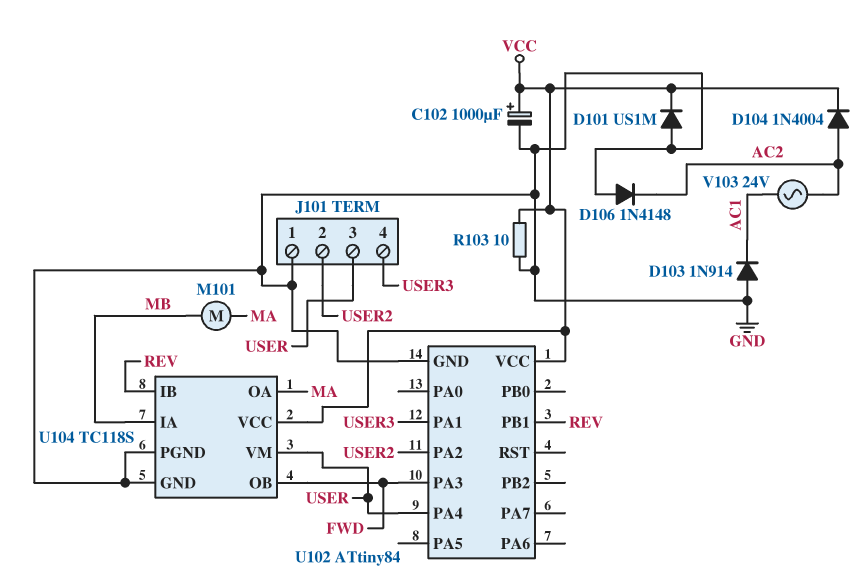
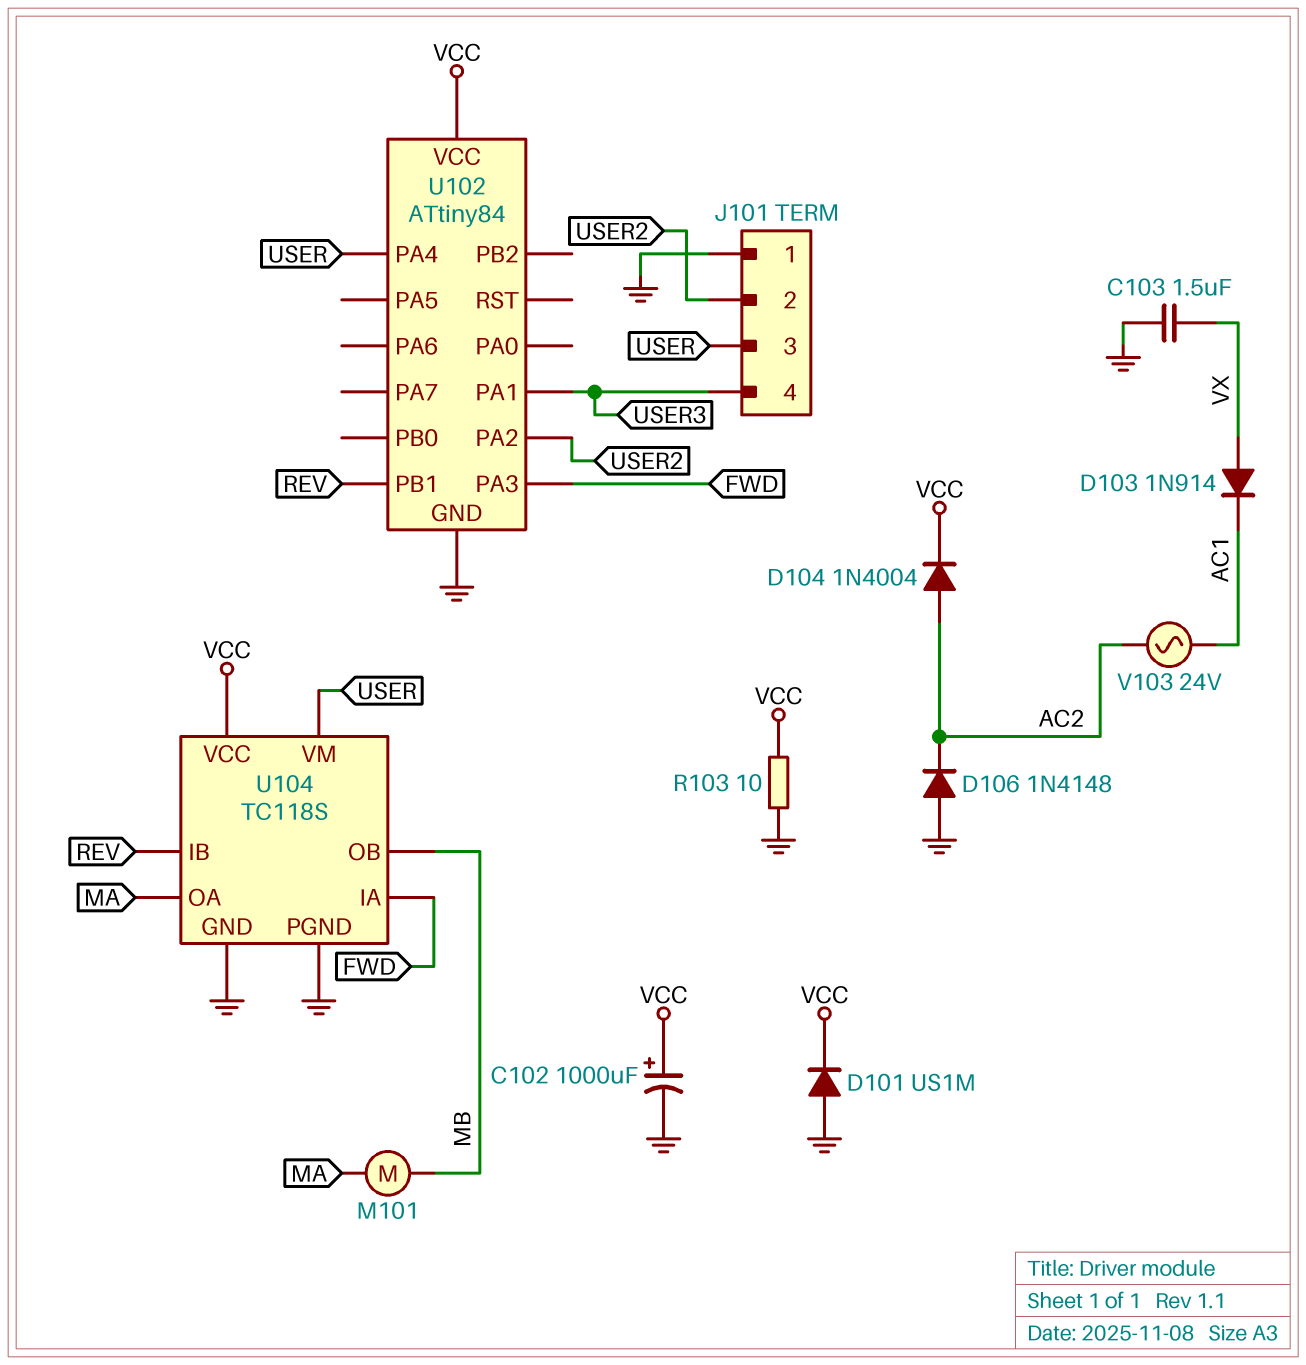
C103: none -> 1.5uF (GND, VX)
D103: diode 1N914 (A GND, K AC1) -> diode 1N914 (A VX, K AC1)
U104 pin IA: MB -> FWD
U104 pin OB: FWD -> MB

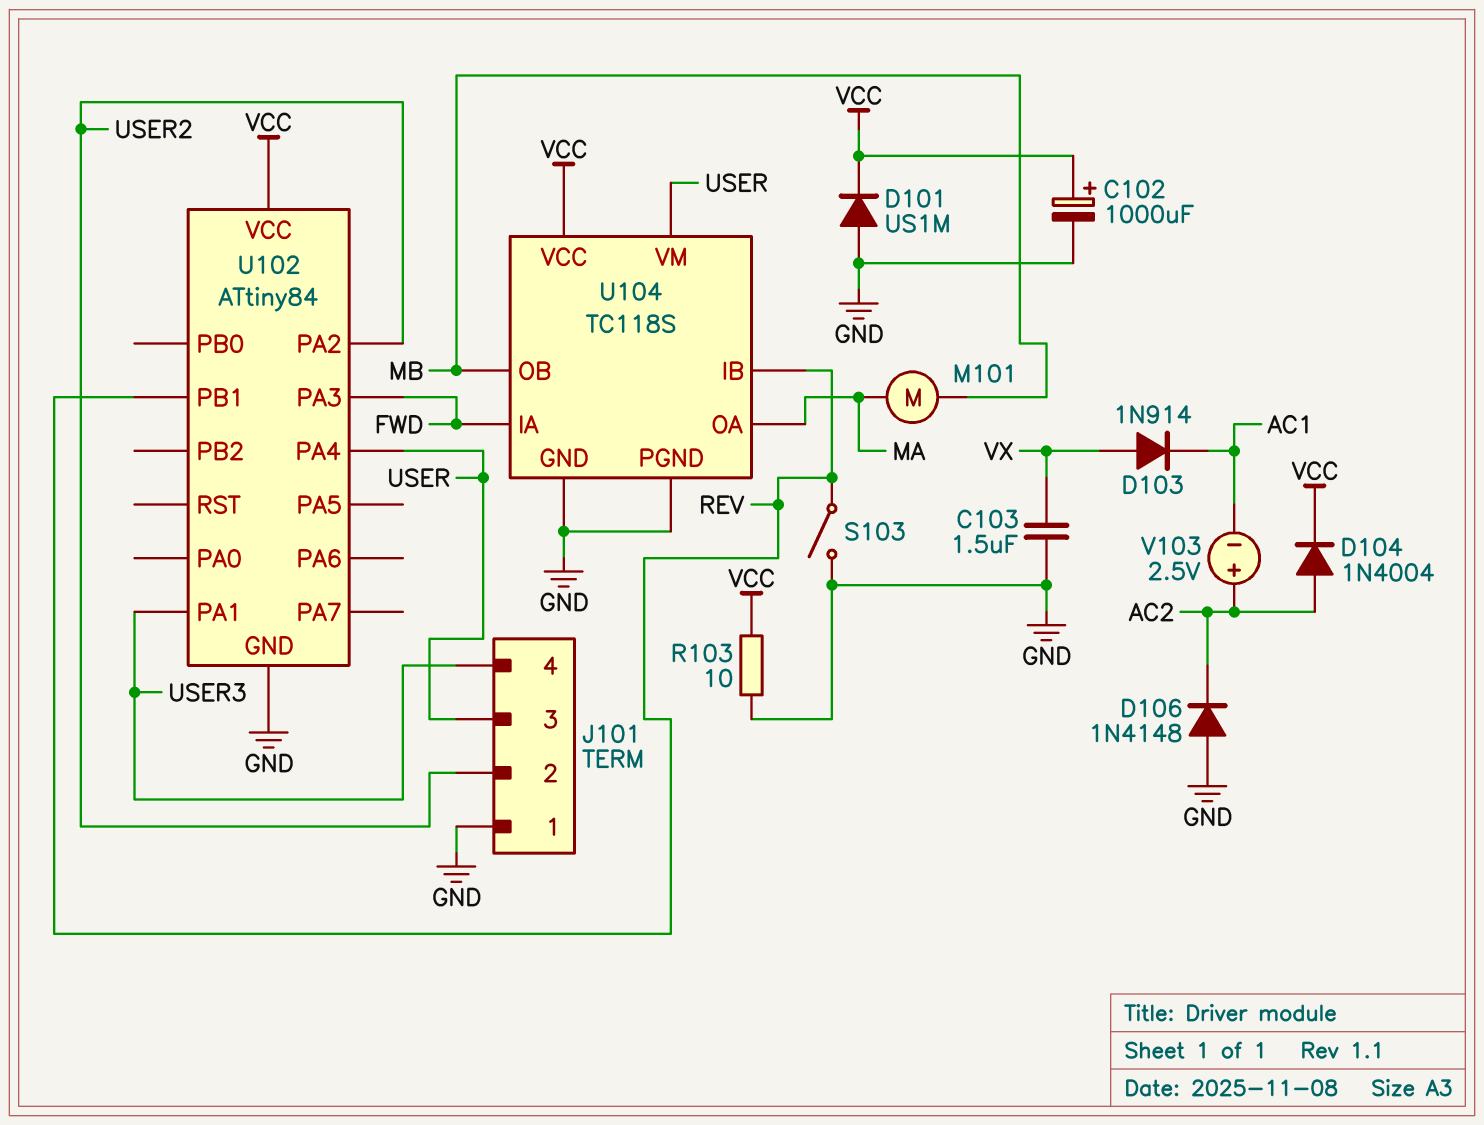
S103: none -> switch (GND, REV)
V103: AC 24V (AC1, AC2) -> 2.5V (plus AC2, minus AC1)

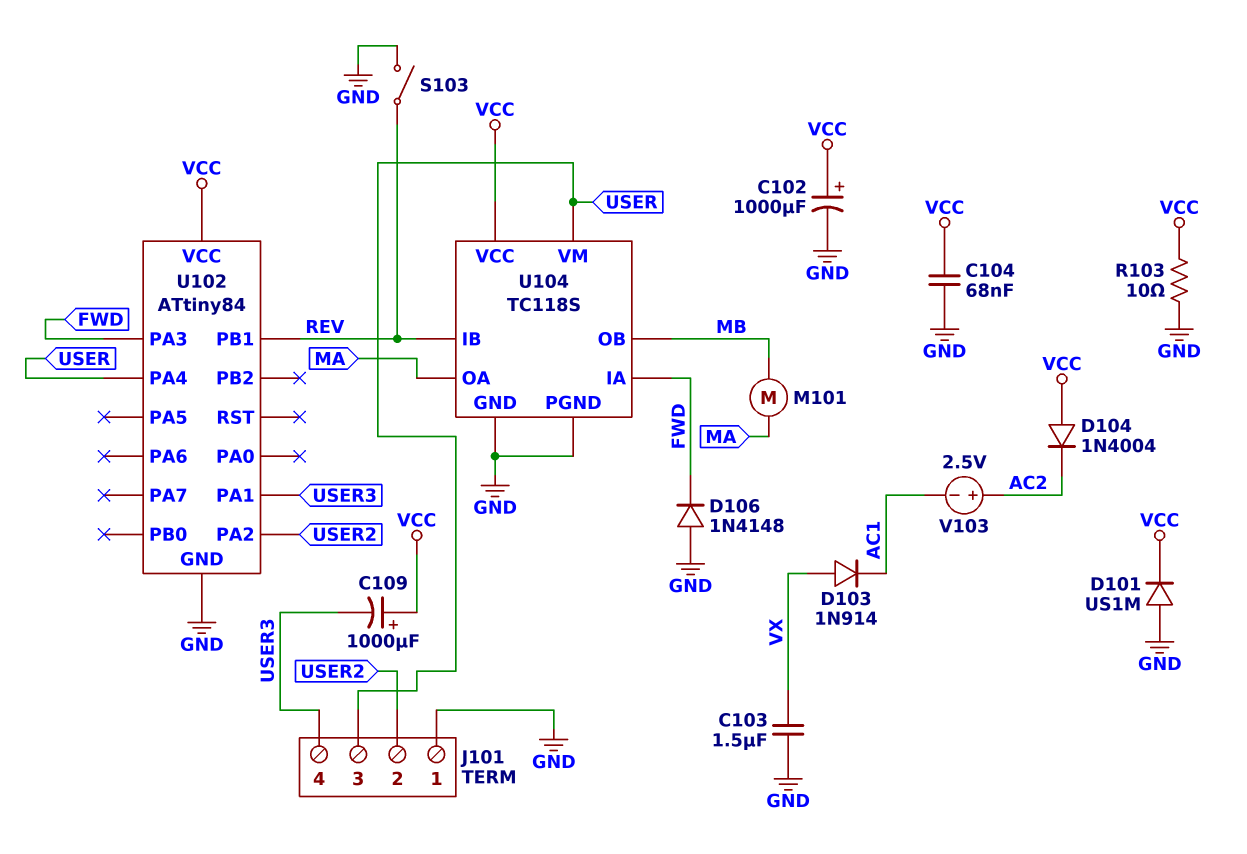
C104: none -> 68nF (GND, VCC)
C109: none -> 1000uF (plus VCC, minus USER3)
D104: diode 1N4004 (A AC2, K VCC) -> diode 1N4004 (A VCC, K AC2)
D106: diode 1N4148 (A GND, K AC2) -> diode 1N4148 (A GND, K FWD)

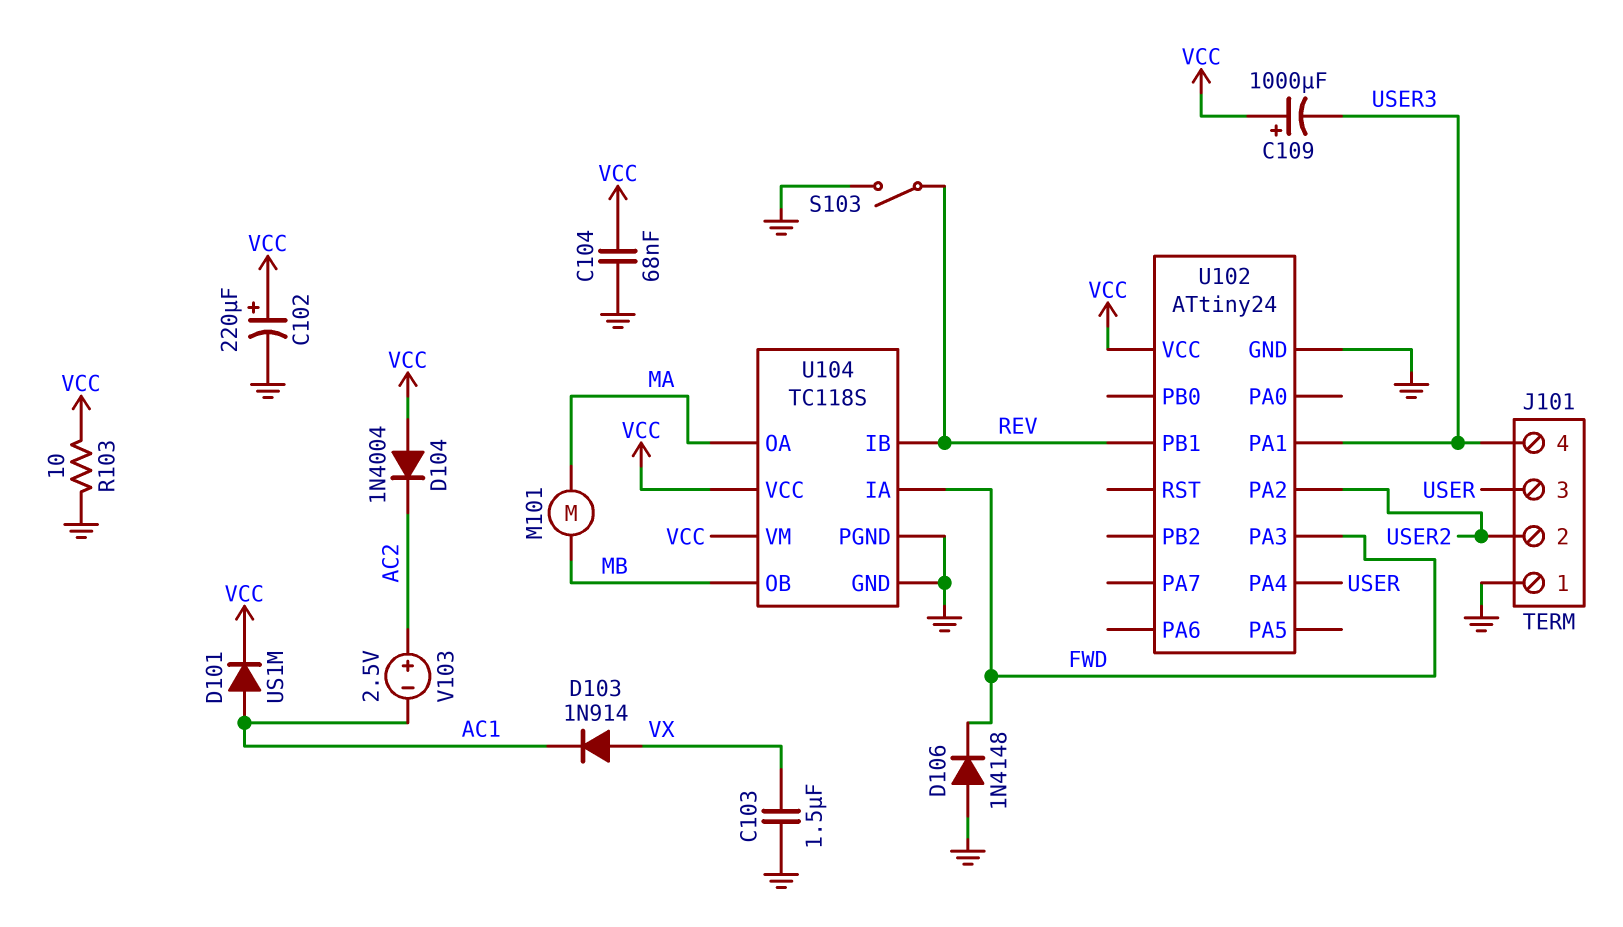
C102: 1000uF (plus VCC, minus GND) -> 220uF (plus VCC, minus GND)
D101: diode US1M (A GND, K VCC) -> diode US1M (A AC1, K VCC)
U102: ATtiny84 -> ATtiny24
U104 pin VM: USER -> VCC

